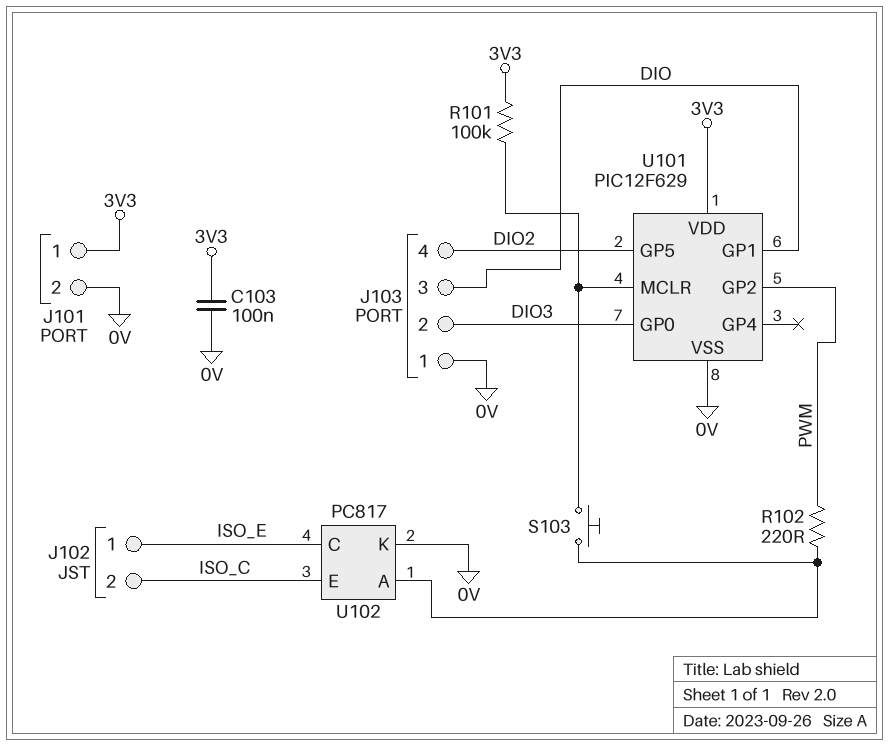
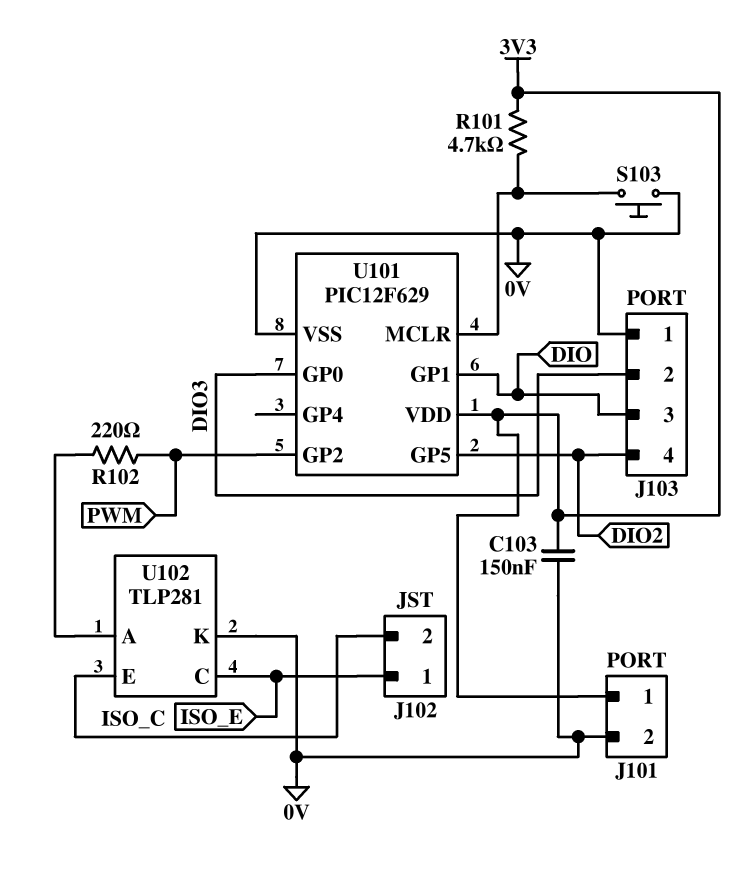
C103: 100nF (0V, 3V3) -> 150nF (0V, 3V3)
R101: 100k (3V3, U101/MCLR) -> 4.7k (3V3, U101/MCLR)
S103: button (U101/MCLR, U102/A) -> button (0V, U101/MCLR)
U102: PC817 -> TLP281

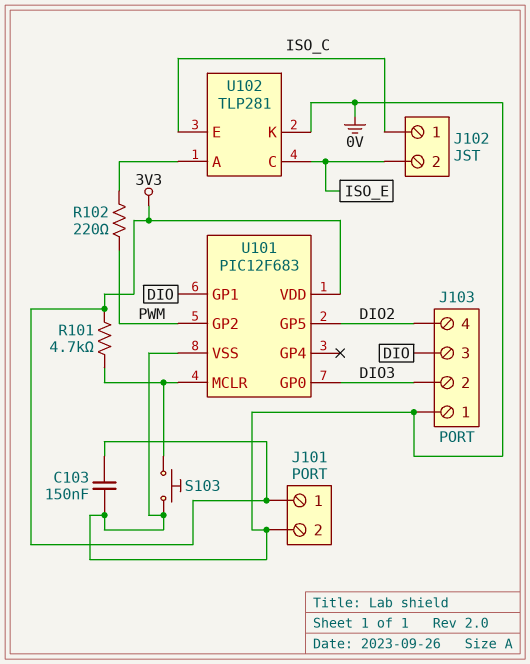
J102 pin 1: ISO_E -> ISO_C
J102 pin 2: ISO_C -> ISO_E
U101: PIC12F629 -> PIC12F683

